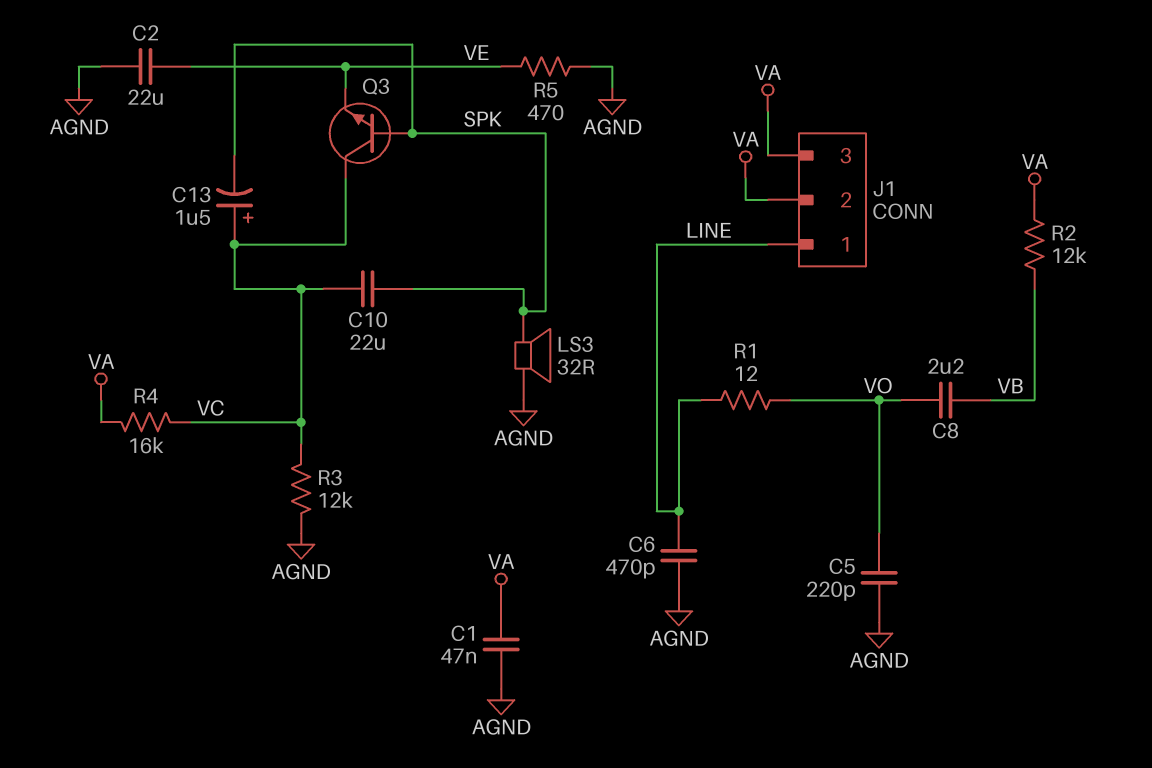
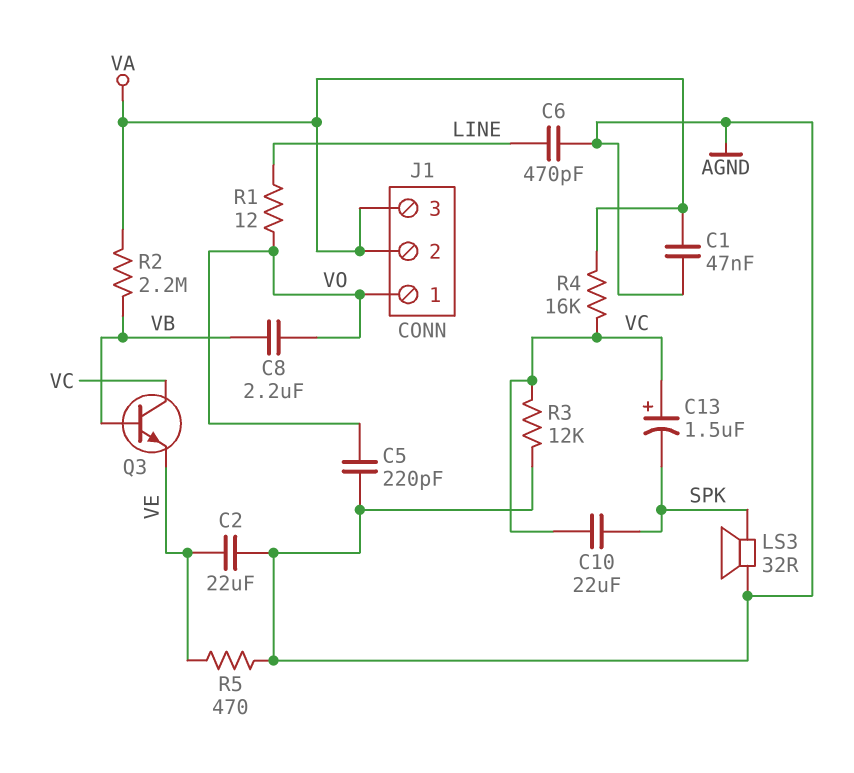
J1 pin 1: LINE -> VO
Q3: NPN (B SPK, C VC, E VE) -> NPN (B VB, C VC, E VE)
R2: 12k (VA, VB) -> 2.2M (VA, VB)

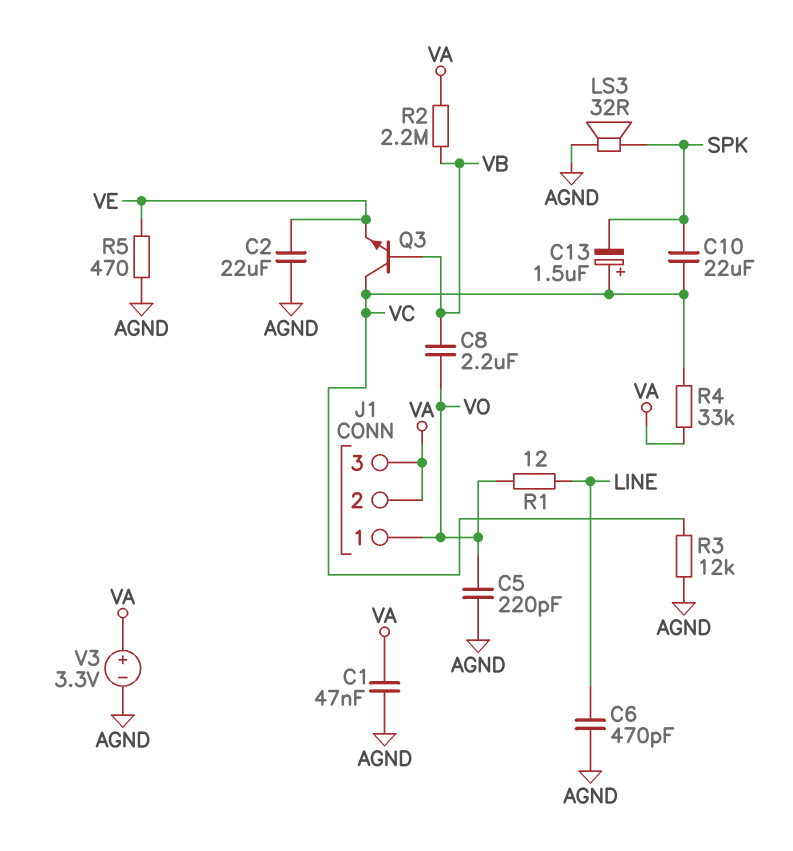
R4: 16k (VA, VC) -> 33k (VA, VC)
V3: none -> 3.3V (plus VA, minus AGND)

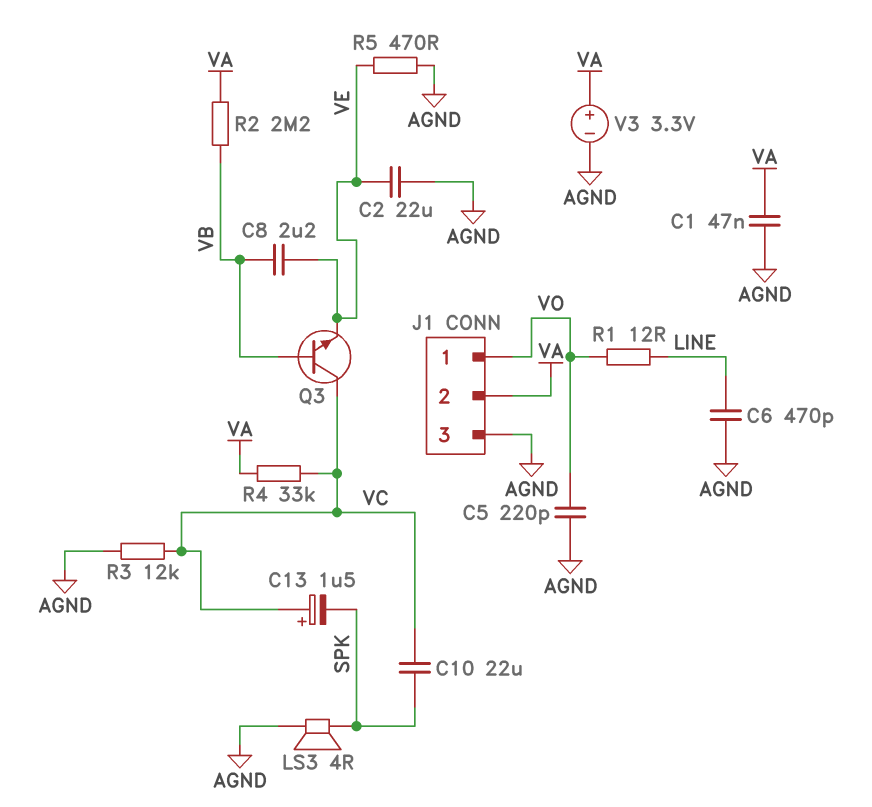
C8: 2.2uF (VB, VO) -> 2.2uF (VB, VE)
J1 pin 3: VA -> AGND
LS3: speaker 32R (AGND, SPK) -> speaker 4R (AGND, SPK)

